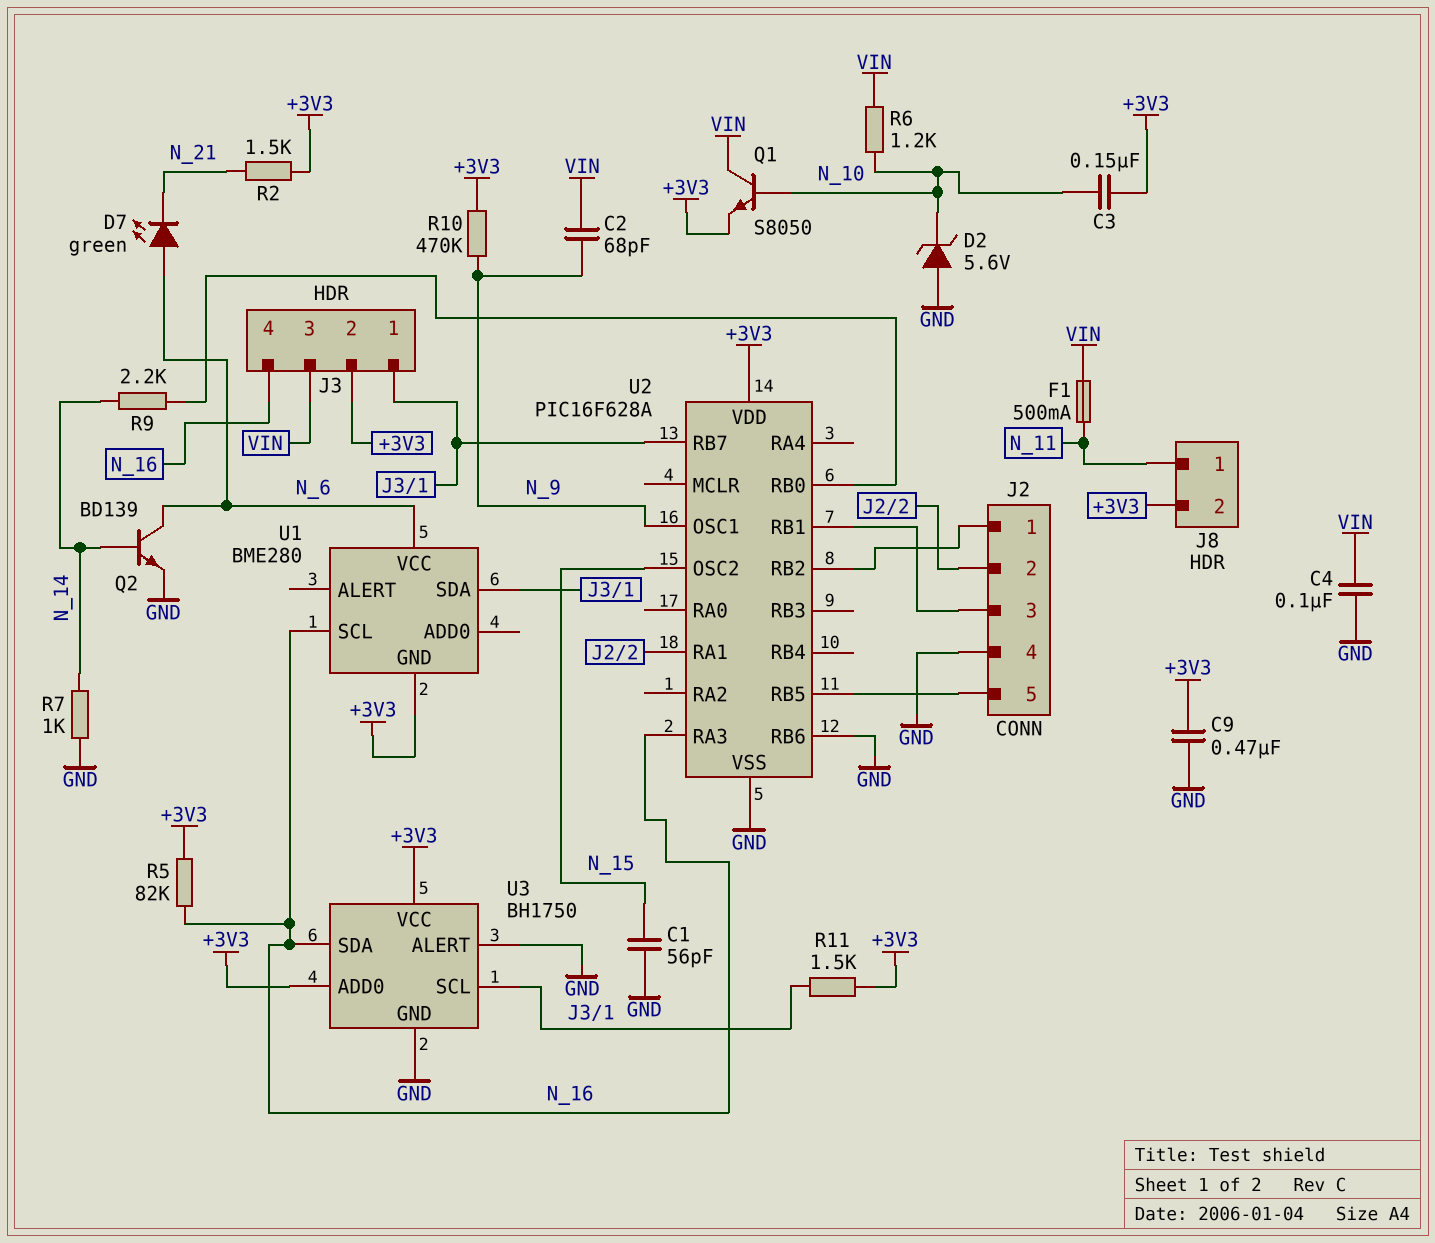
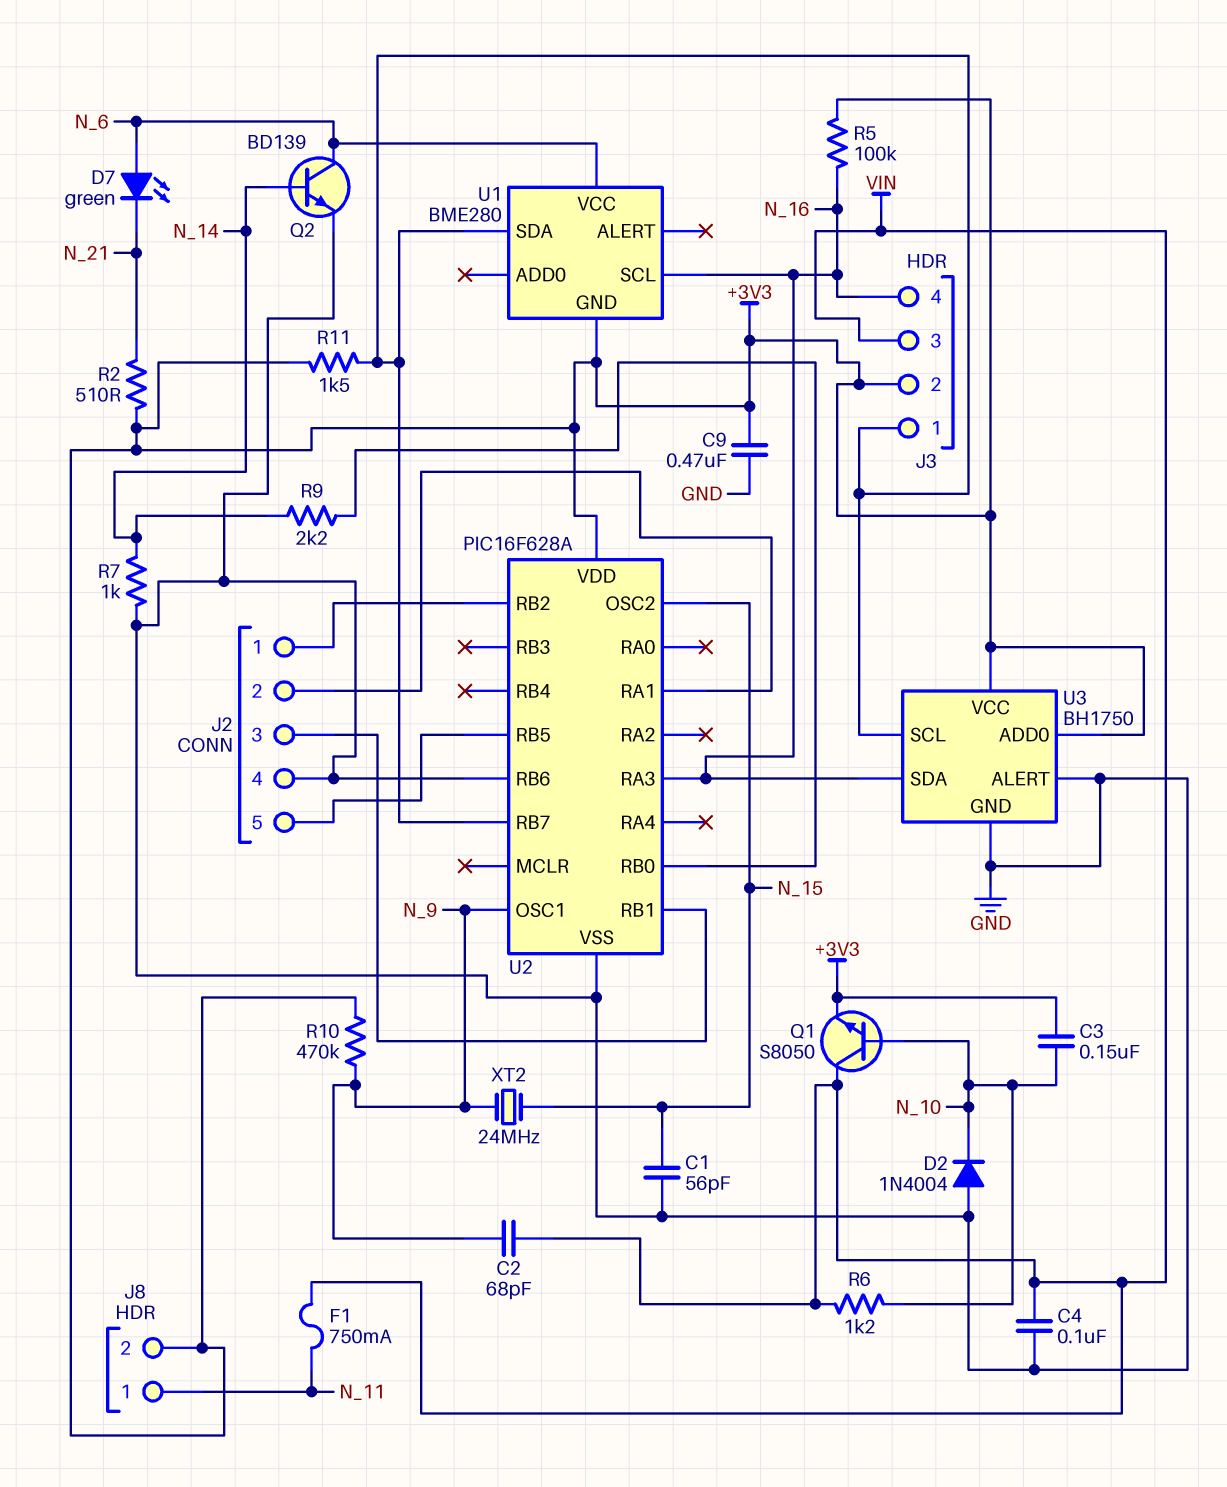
D2: zener 5.6V (A GND, K N_10) -> diode 1N4004 (A GND, K N_10)
F1: 500mA (N_11, VIN) -> 750mA (N_11, VIN)
R2: 1.5k (+3V3, N_21) -> 510 (+3V3, N_21)
R5: 82k (+3V3, N_16) -> 100k (+3V3, N_16)
XT2: none -> 24MHz (N_9, N_15)

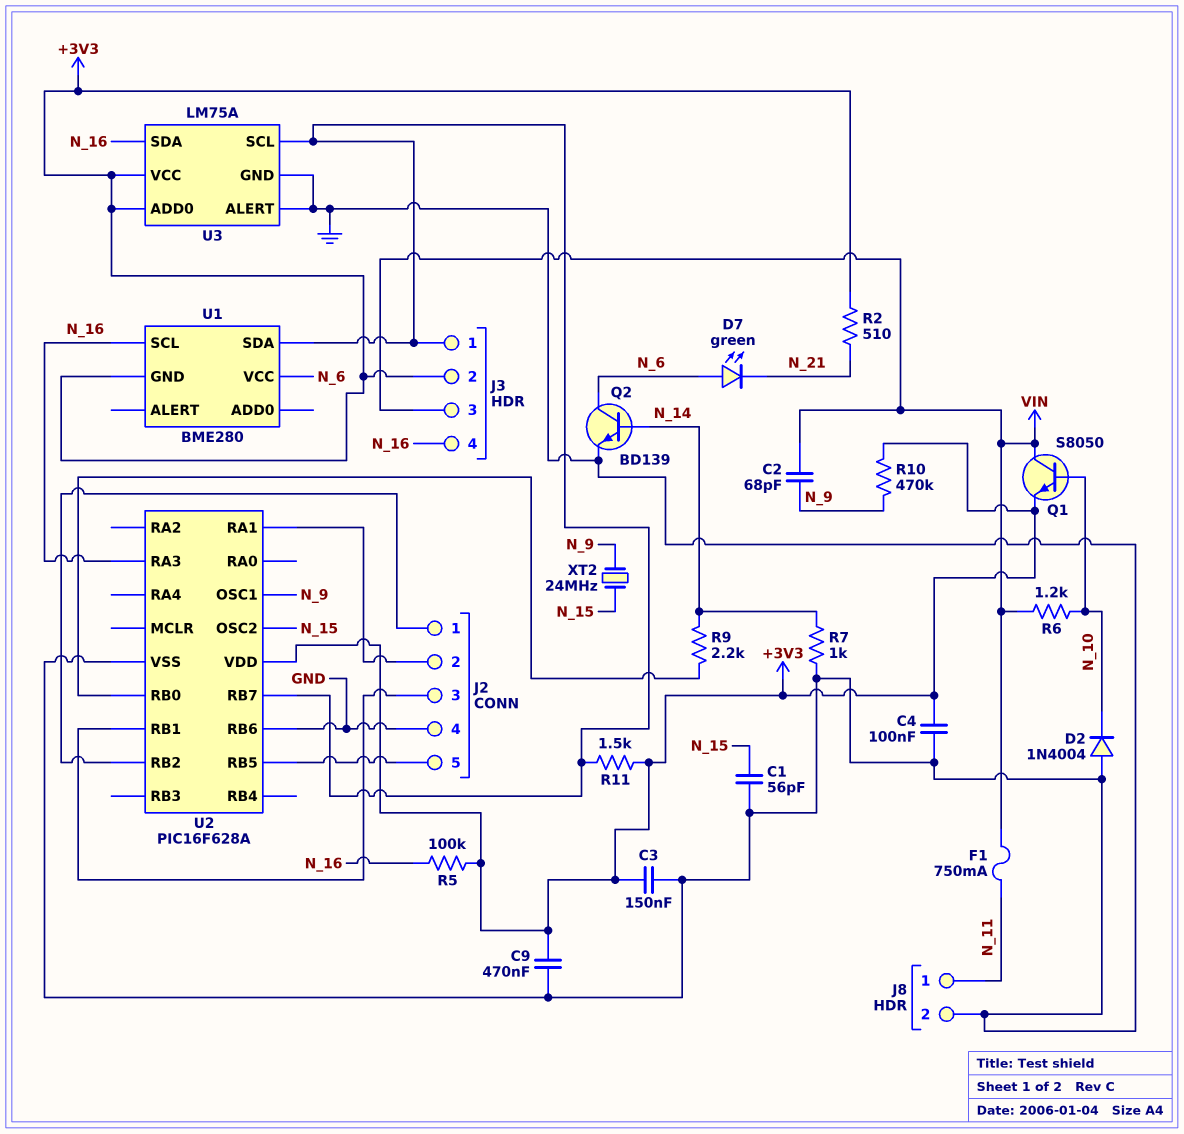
C3: 150nF (+3V3, N_10) -> 150nF (+3V3, GND)
C4: 100nF (GND, VIN) -> 100nF (+3V3, GND)
J8 pin 2: +3V3 -> GND
U3: BH1750 -> LM75A

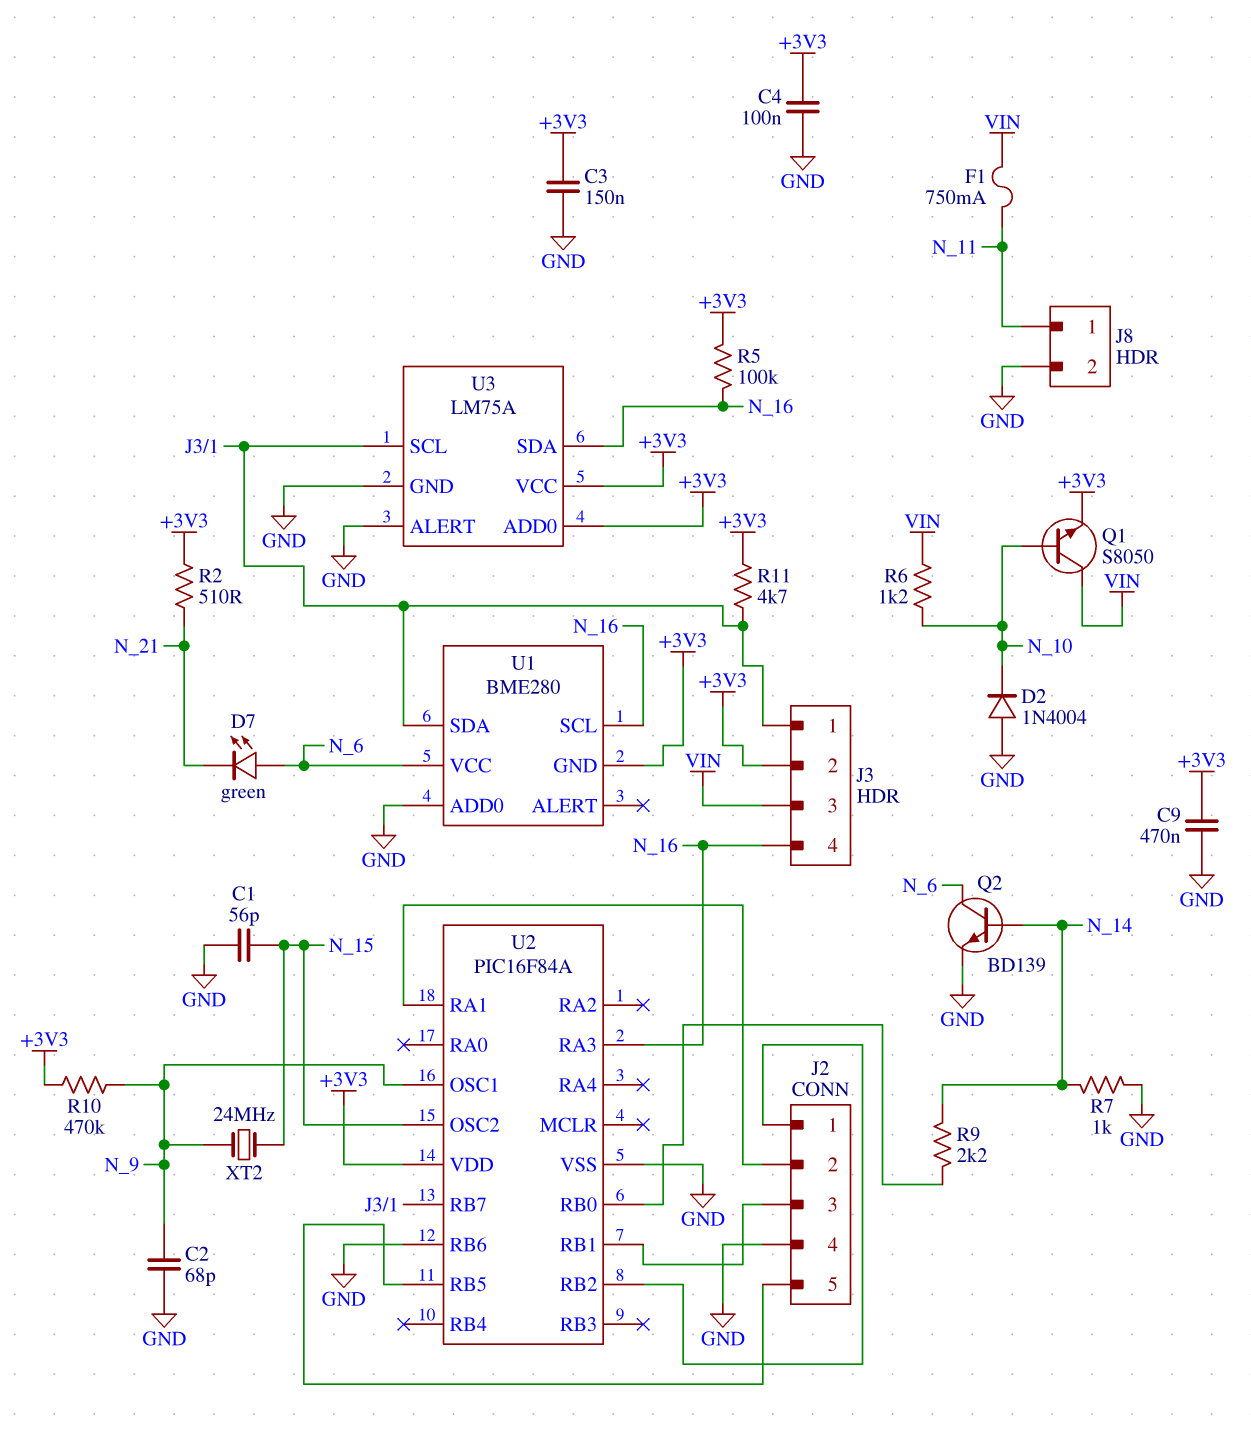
C2: 68pF (N_9, VIN) -> 68pF (GND, N_9)
R11: 1.5k (+3V3, J3/1) -> 4.7k (+3V3, J3/1)
U1 pin ADD0: none -> GND
U2: PIC16F628A -> PIC16F84A

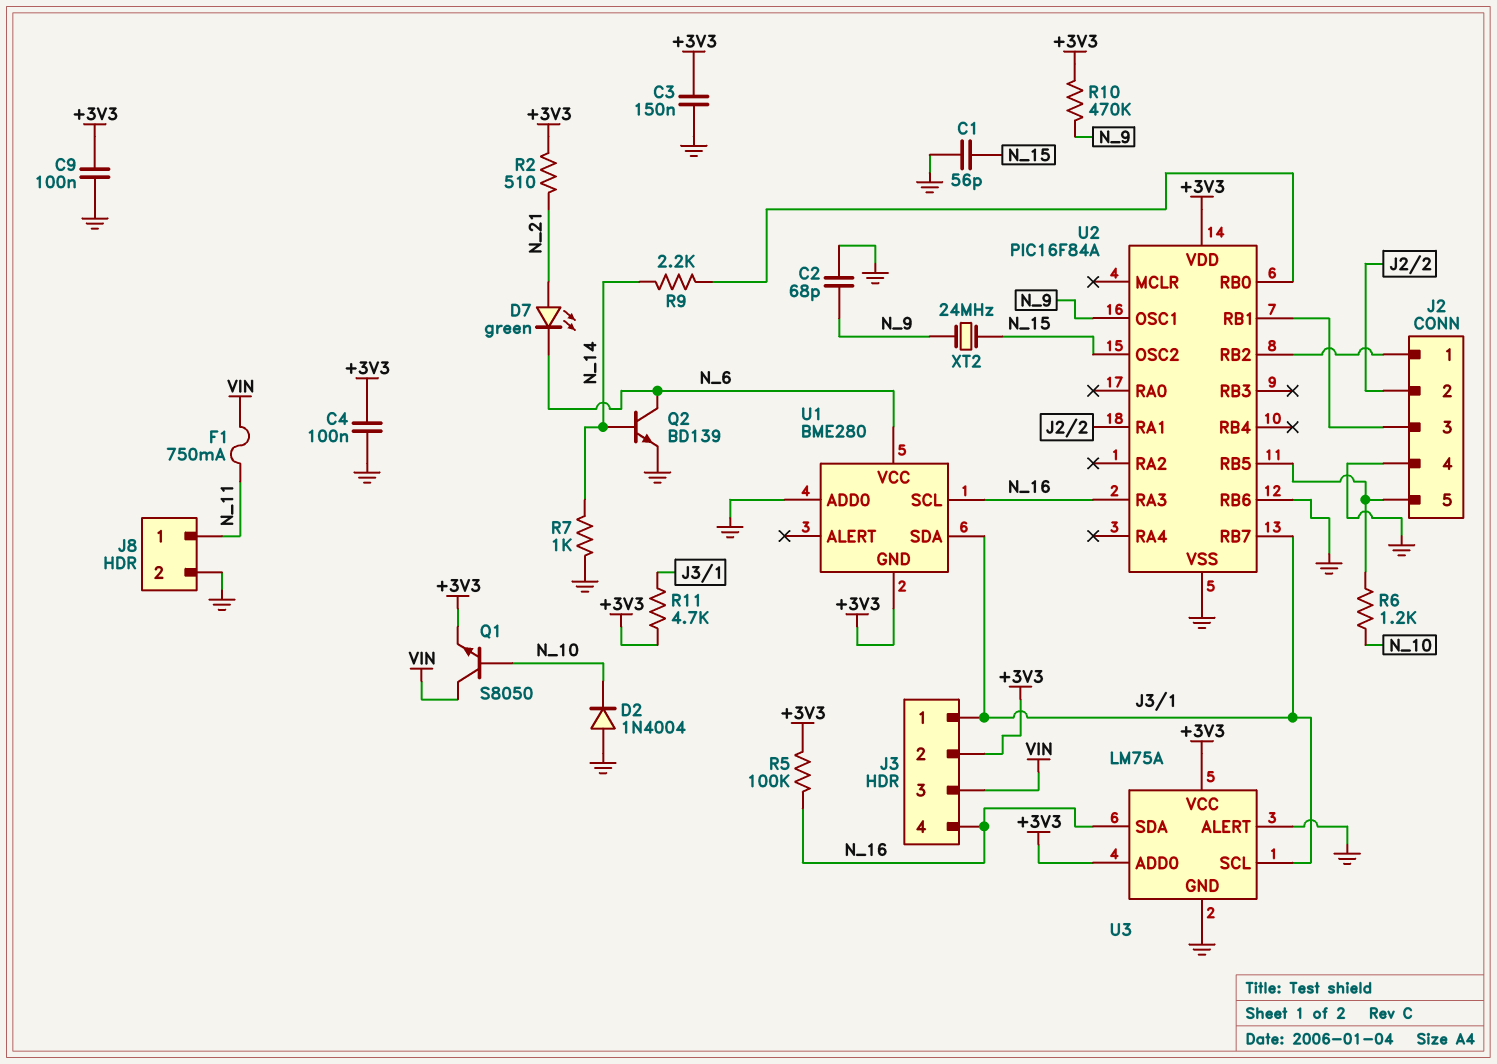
C9: 470nF (+3V3, GND) -> 100nF (+3V3, GND)
D7: LED green (A N_6, K N_21) -> LED green (A N_21, K N_6)
R6: 1.2k (N_10, VIN) -> 1.2k (J2/5, N_10)

